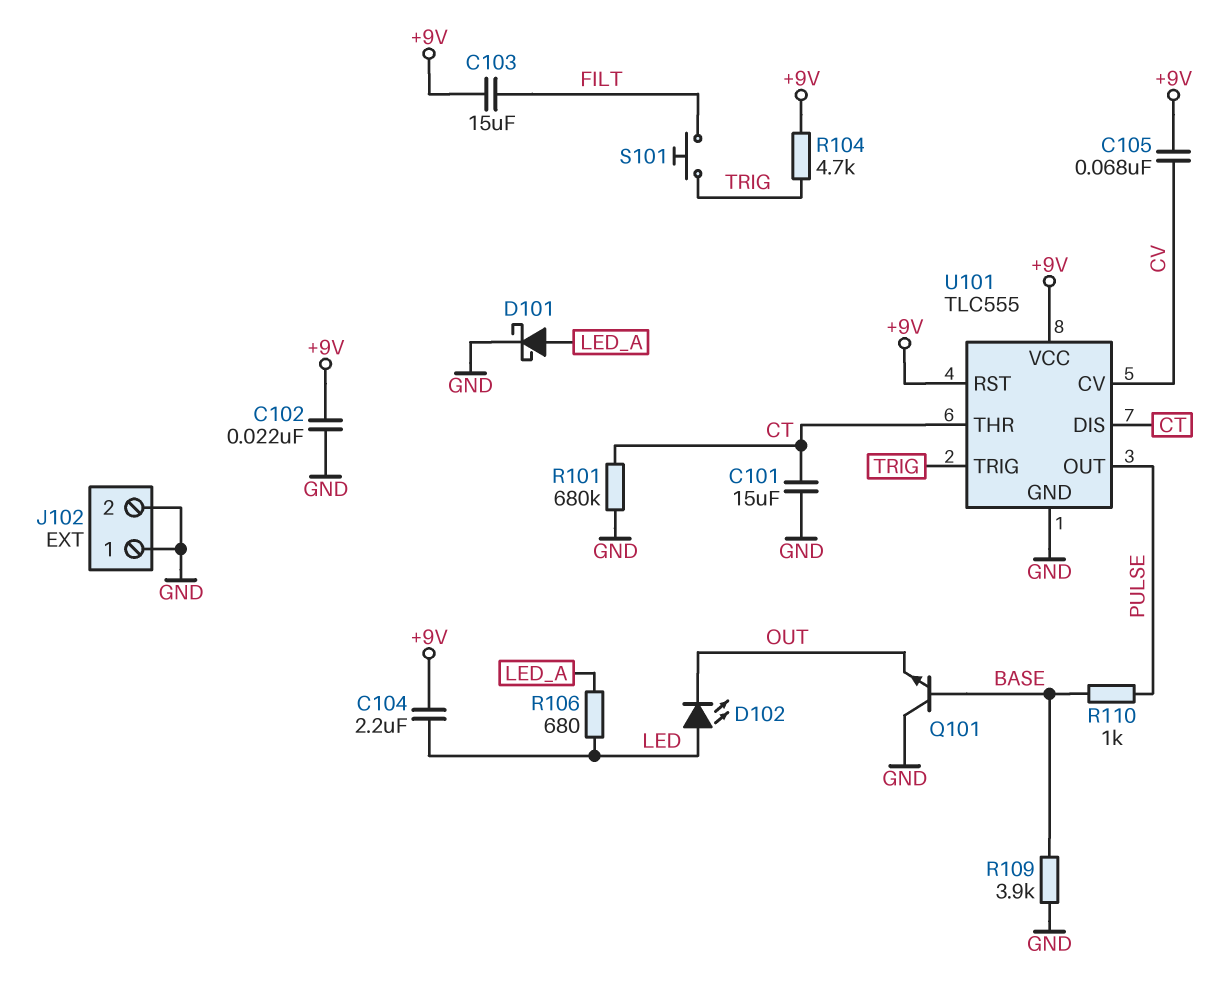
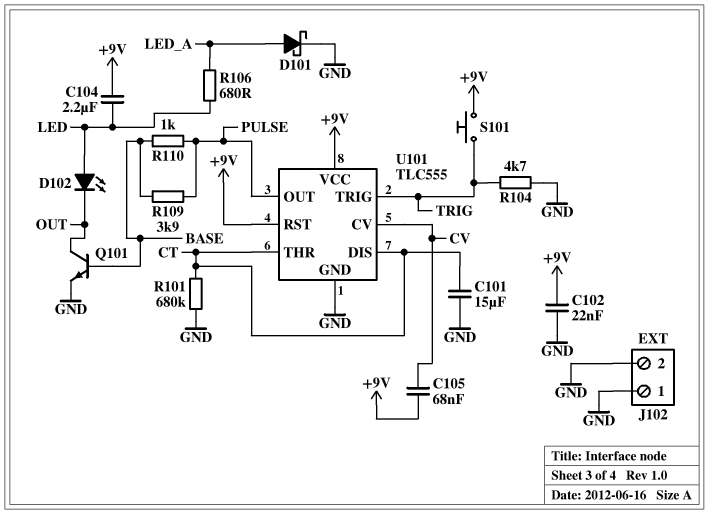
C103: 15uF (+9V, FILT) -> none
Q101: NPN (B BASE, C GND, E OUT) -> NPN (B BASE, C OUT, E GND)
R104: 4.7k (+9V, TRIG) -> 4.7k (GND, TRIG)
R109: 3.9k (BASE, GND) -> 3.9k (BASE, PULSE)
S101: button (FILT, TRIG) -> button (+9V, TRIG)

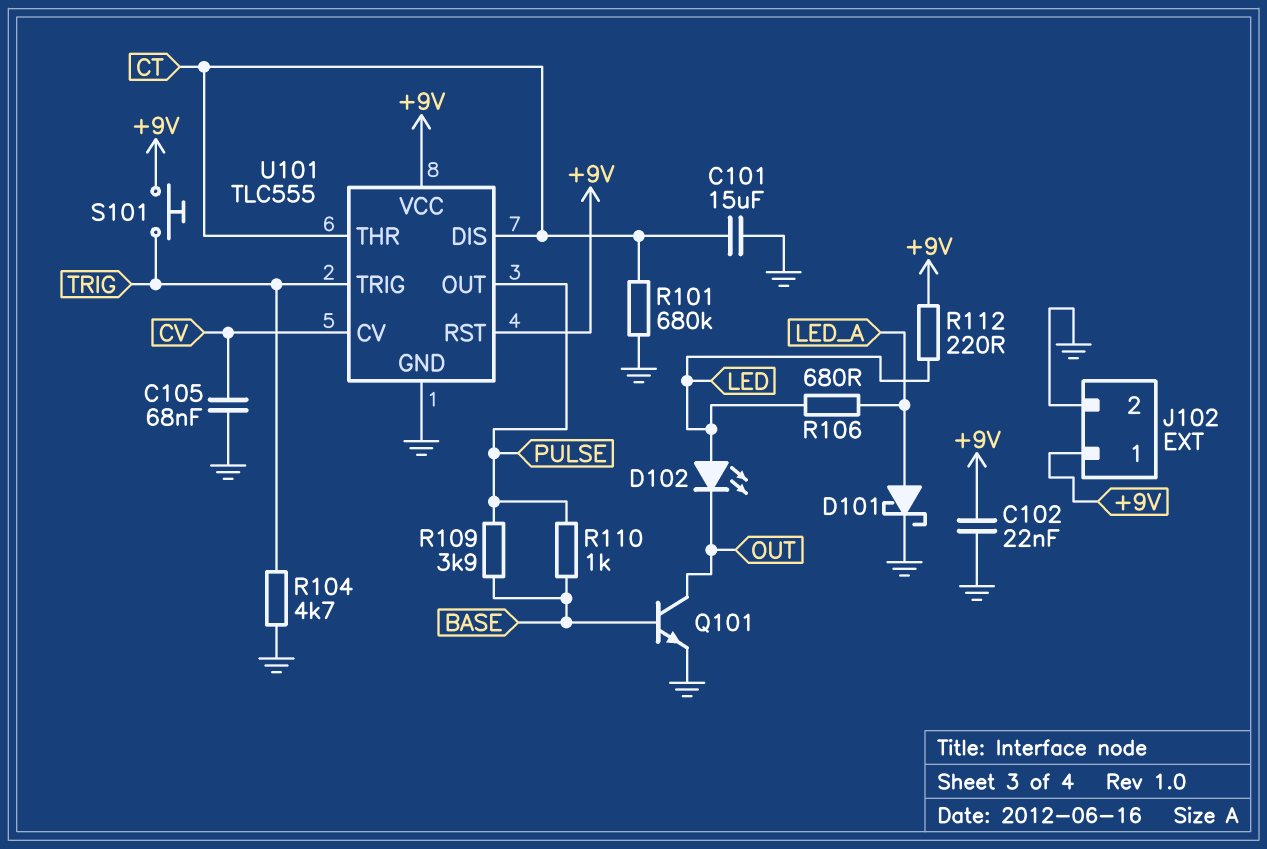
C104: 2.2uF (+9V, LED) -> none
C105: 68nF (+9V, CV) -> 68nF (CV, GND)
J102 pin 1: GND -> +9V
R112: none -> 220 (+9V, LED)

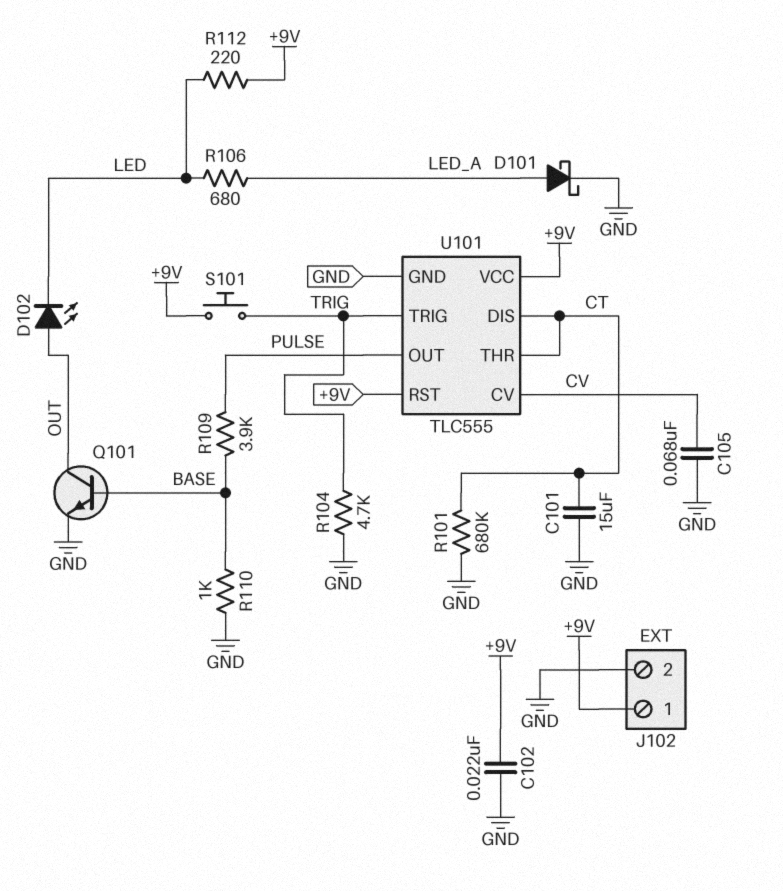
D102: LED (A LED, K OUT) -> LED (A OUT, K LED)
R110: 1k (BASE, PULSE) -> 1k (BASE, GND)

